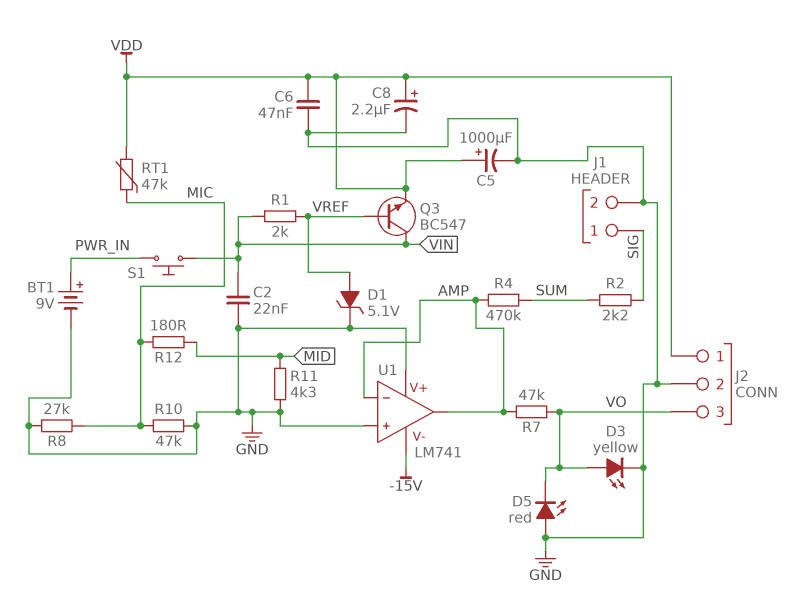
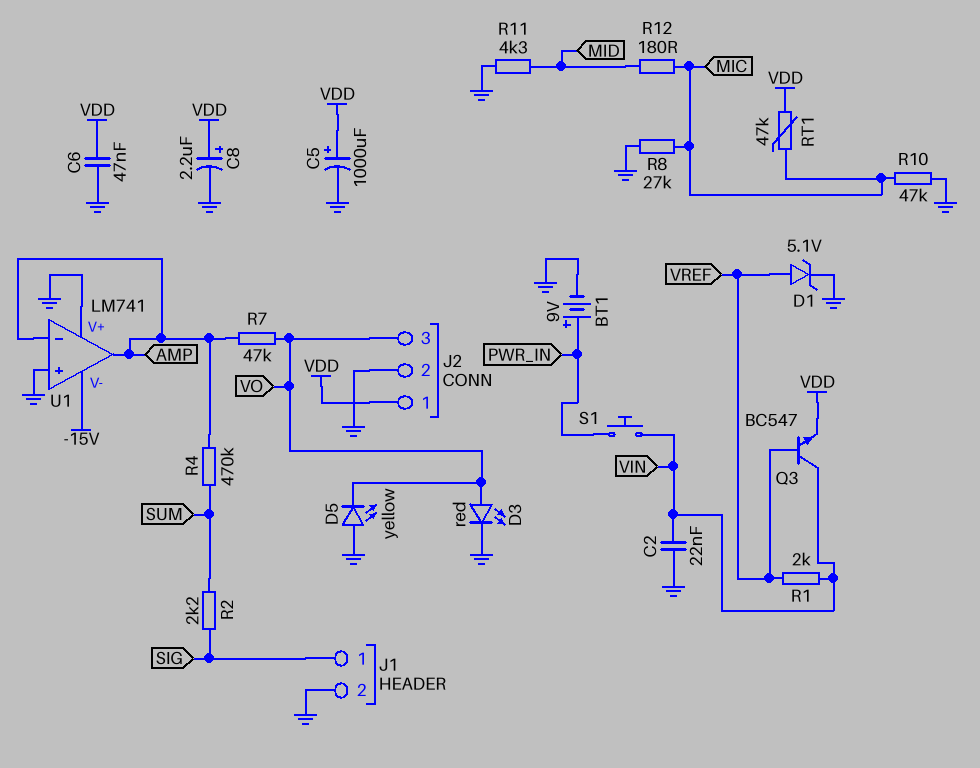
D3: LED yellow (A VO, K GND) -> LED red (A VO, K GND)
D5: LED red (A GND, K VO) -> LED yellow (A GND, K VO)

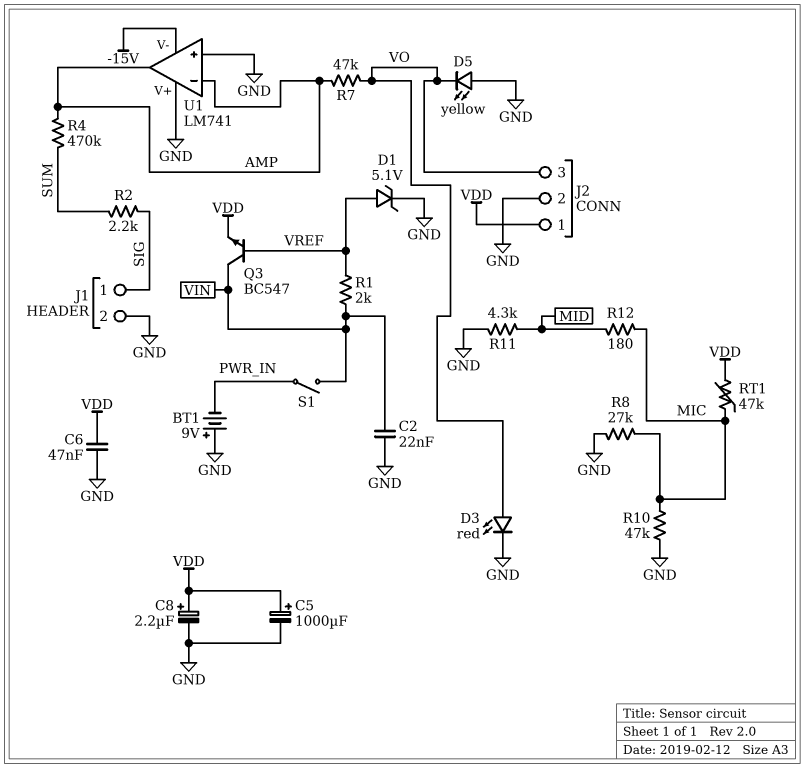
BT1: 9V (plus PWR_IN, minus GND) -> 9V (plus GND, minus PWR_IN)
S1: button (PWR_IN, VIN) -> switch (PWR_IN, VIN)

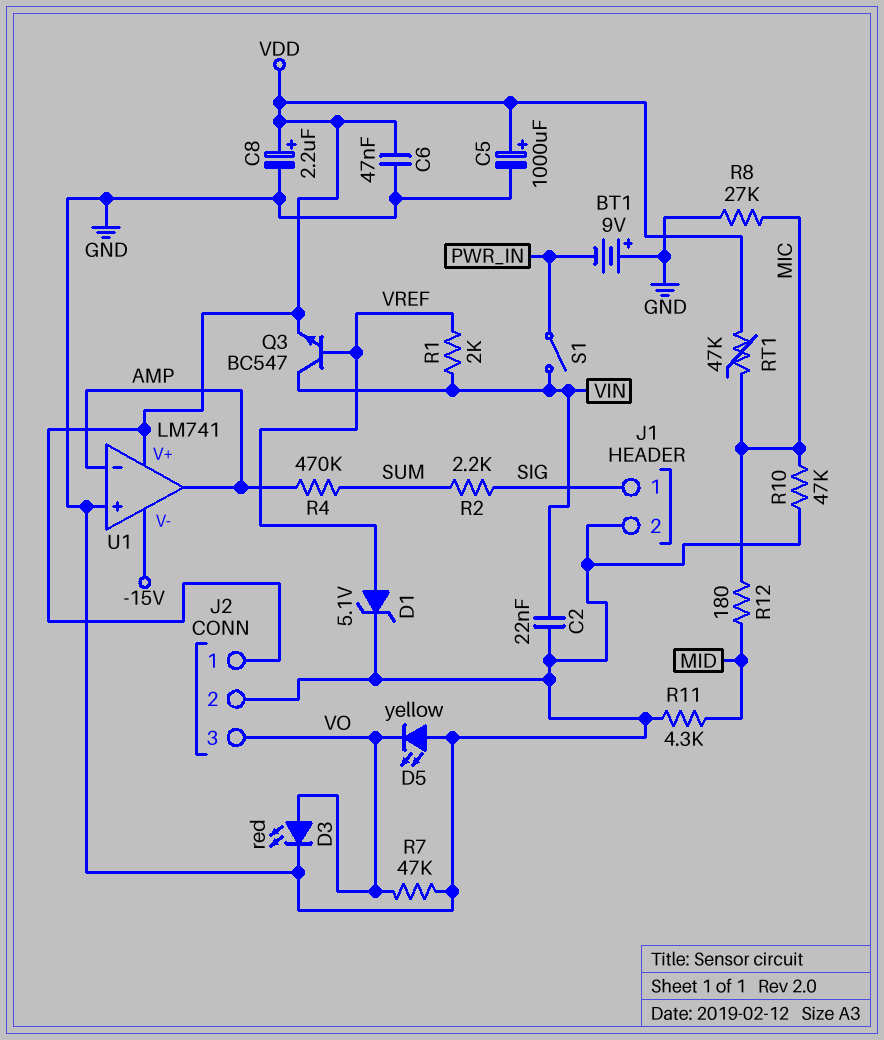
R7: 47k (AMP, VO) -> 47k (GND, VO)
U1 pin V+: GND -> VDD

